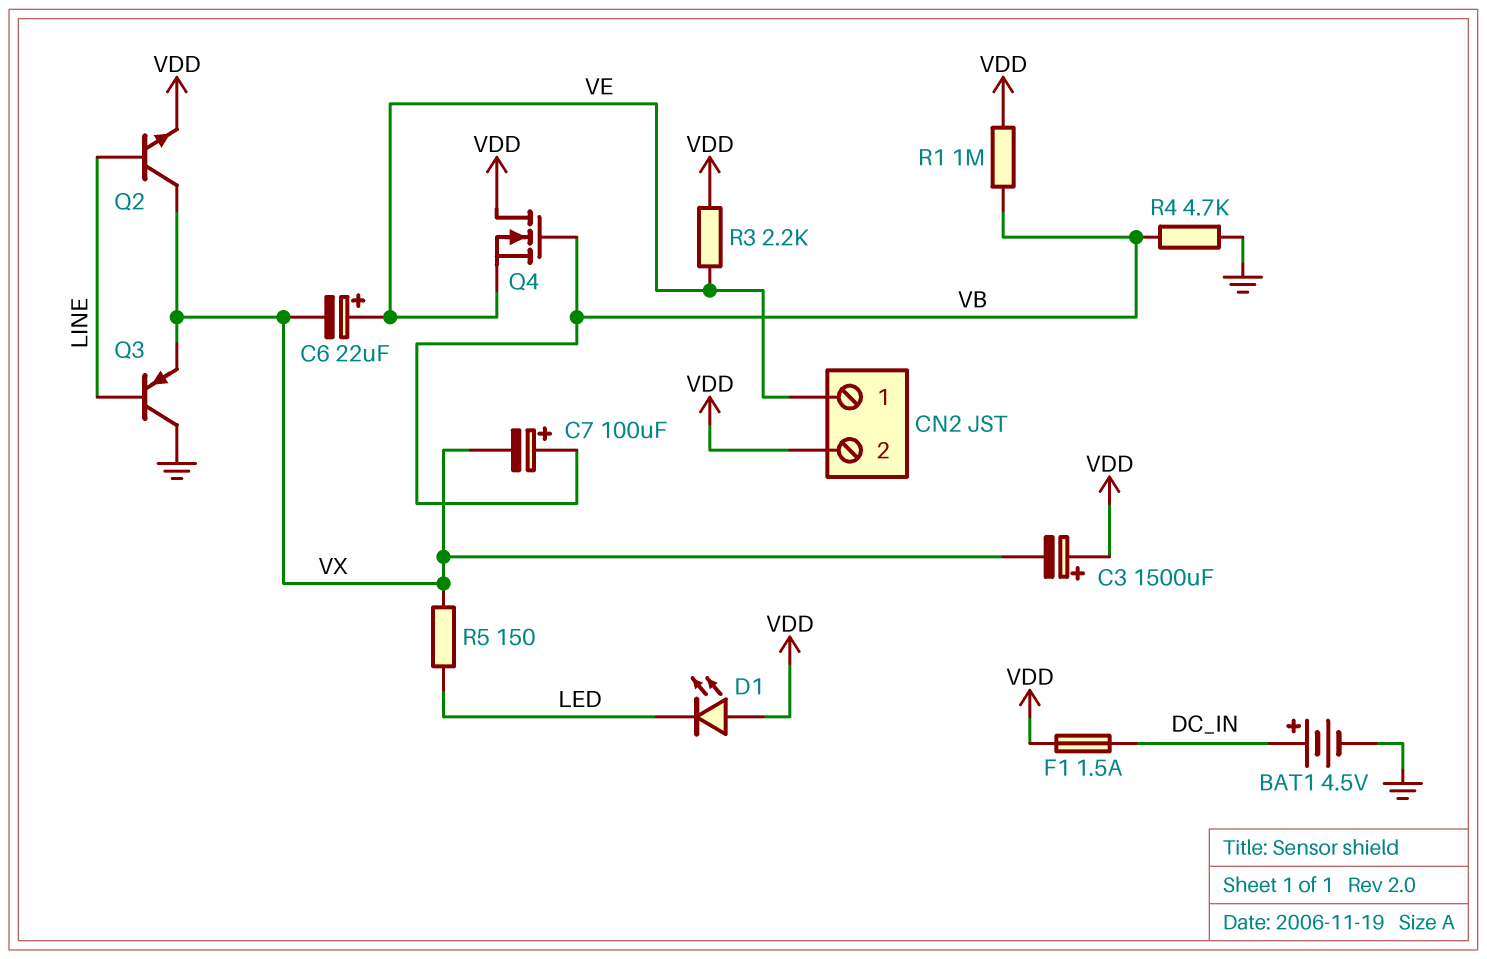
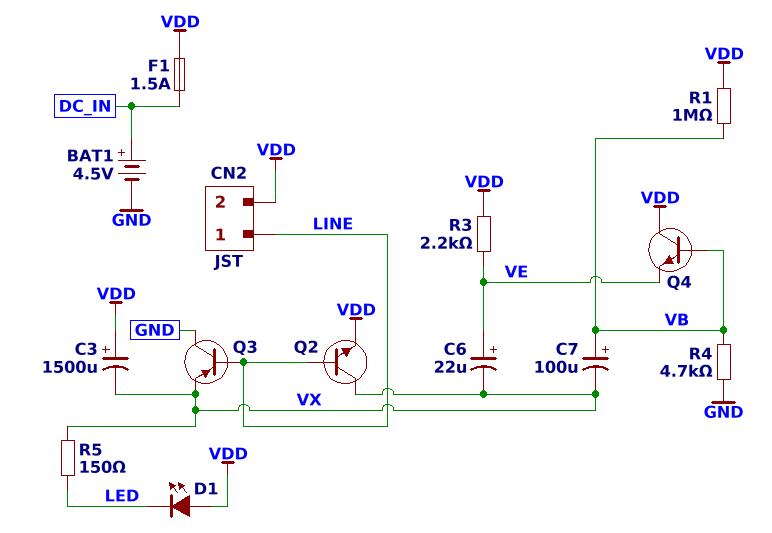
CN2 pin 1: VE -> LINE
Q4: NMOS (G VB, D VDD, S VE) -> NPN (B VB, C VDD, E VE)

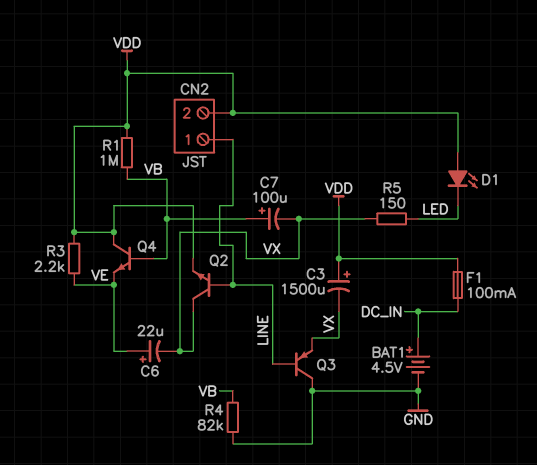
F1: 1.5A (DC_IN, VDD) -> 100mA (DC_IN, VDD)
R4: 4.7k (GND, VB) -> 82k (GND, VB)

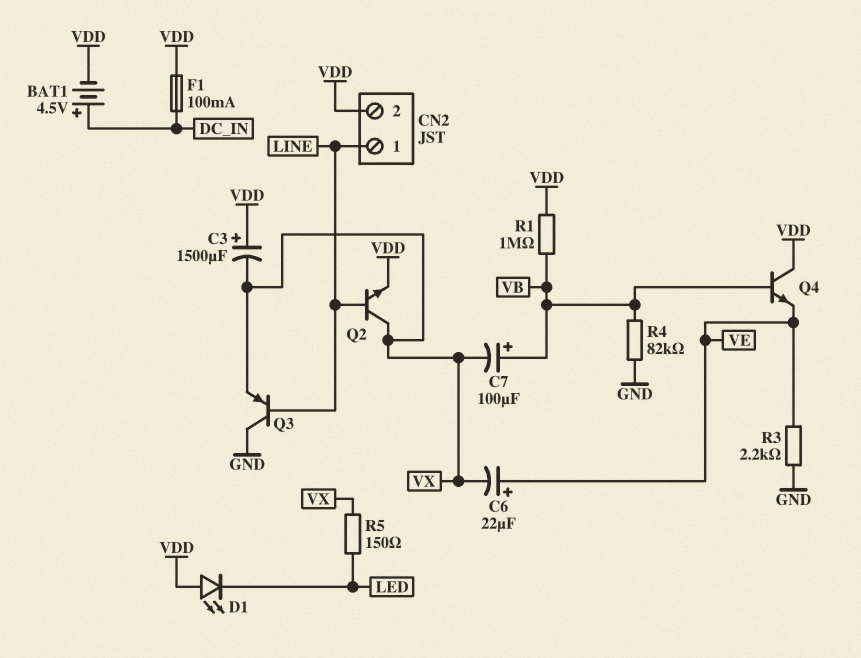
BAT1: 4.5V (plus DC_IN, minus GND) -> 4.5V (plus DC_IN, minus VDD)
R3: 2.2k (VDD, VE) -> 2.2k (GND, VE)

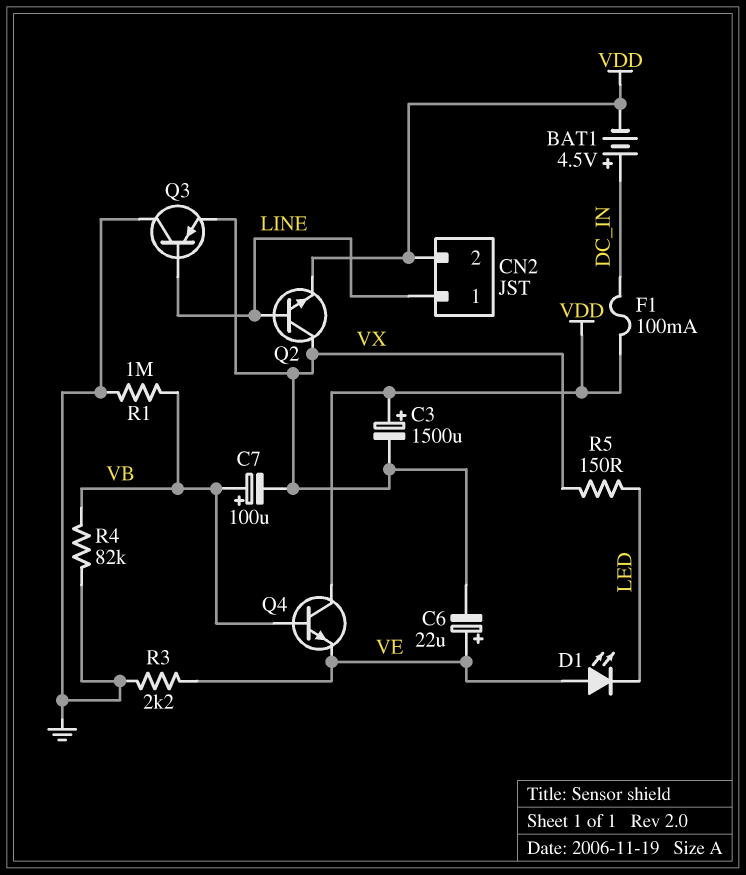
D1: LED (A VDD, K LED) -> LED (A VE, K LED)
R1: 1M (VB, VDD) -> 1M (GND, VB)

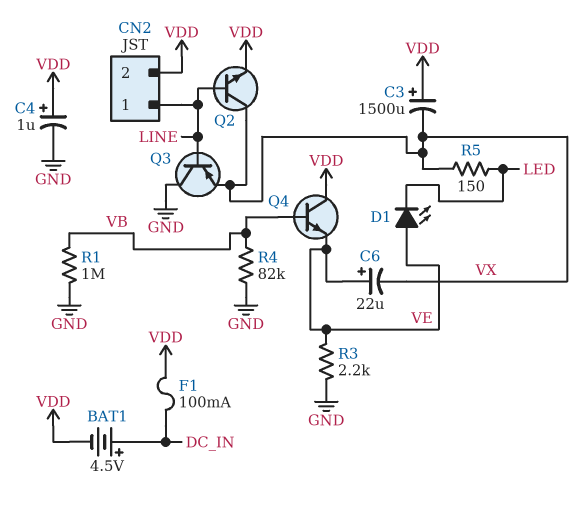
C4: none -> 1uF (plus VDD, minus GND)
C7: 100uF (plus VB, minus VX) -> none

